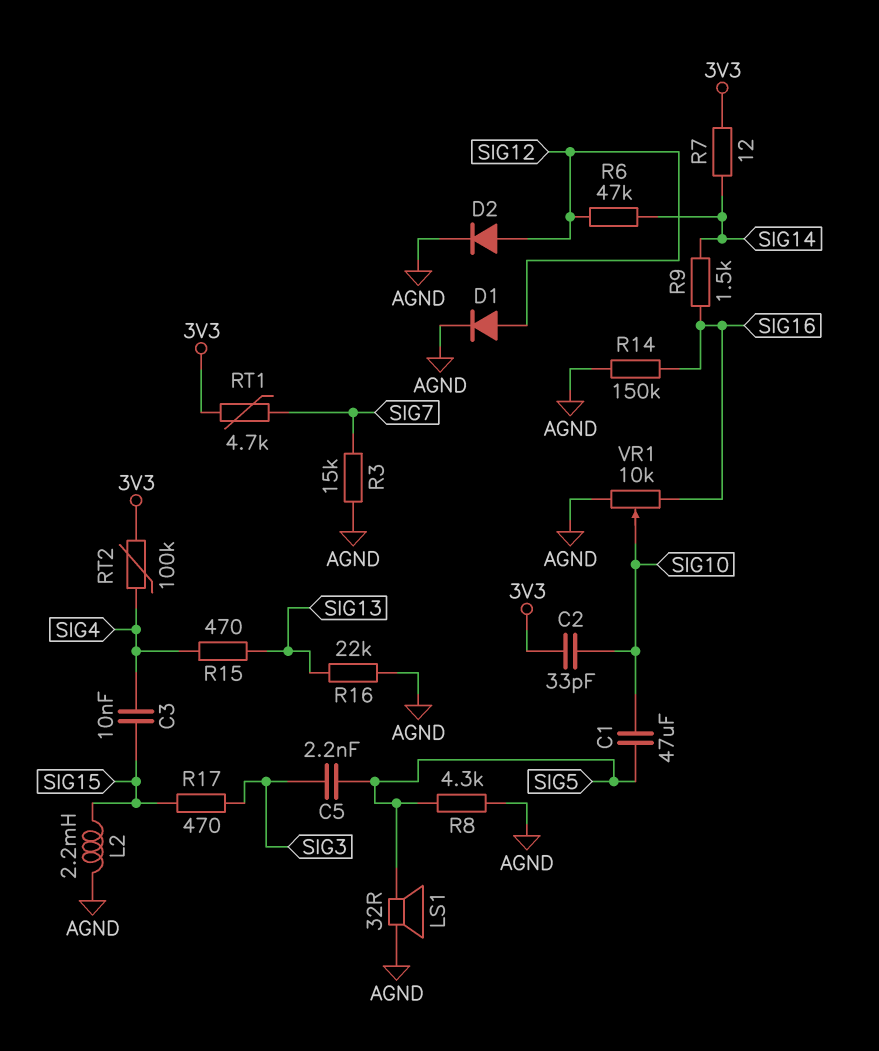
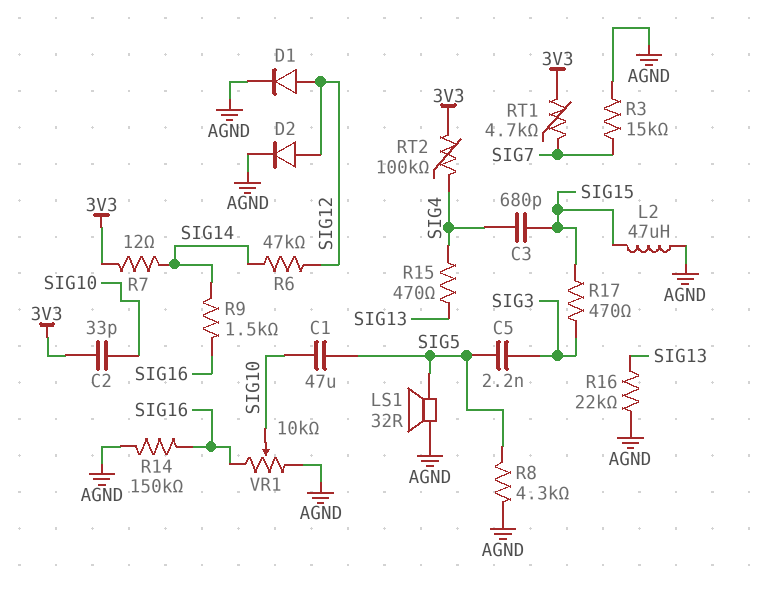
C3: 10nF (SIG4, SIG15) -> 680pF (SIG4, SIG15)
L2: 2.2mH (AGND, SIG15) -> 47uH (AGND, SIG15)

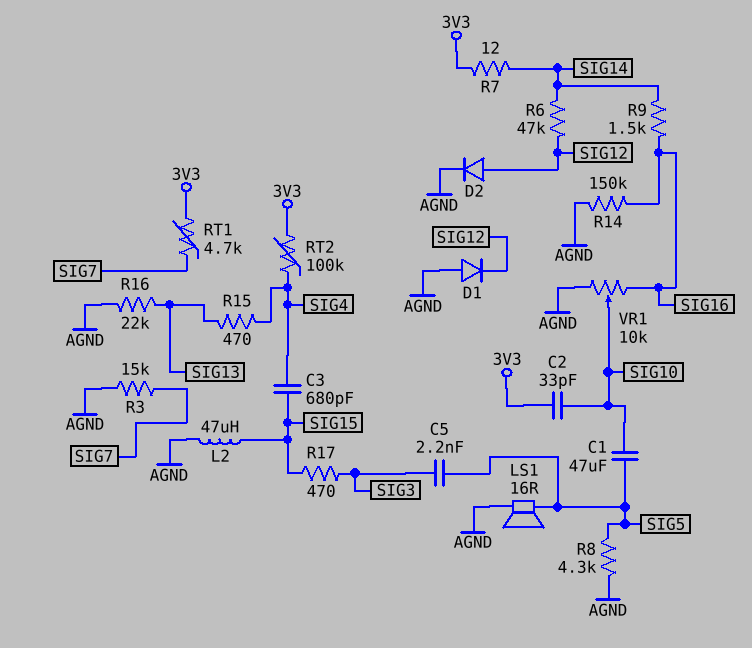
D1: diode (A SIG12, K AGND) -> diode (A AGND, K SIG12)
LS1: speaker 32R (AGND, SIG5) -> speaker 16R (AGND, SIG5)

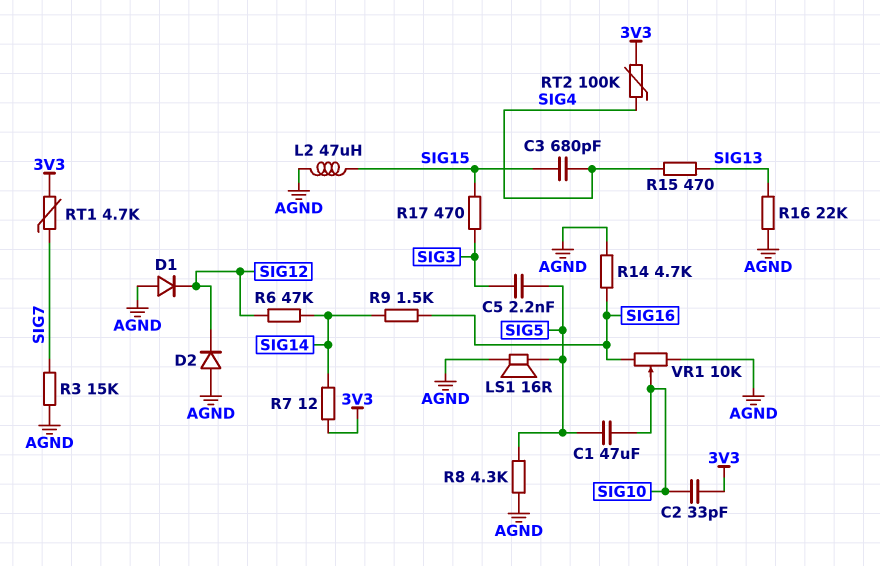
D2: diode (A SIG12, K AGND) -> diode (A AGND, K SIG12)
R14: 150k (AGND, SIG16) -> 4.7k (AGND, SIG16)

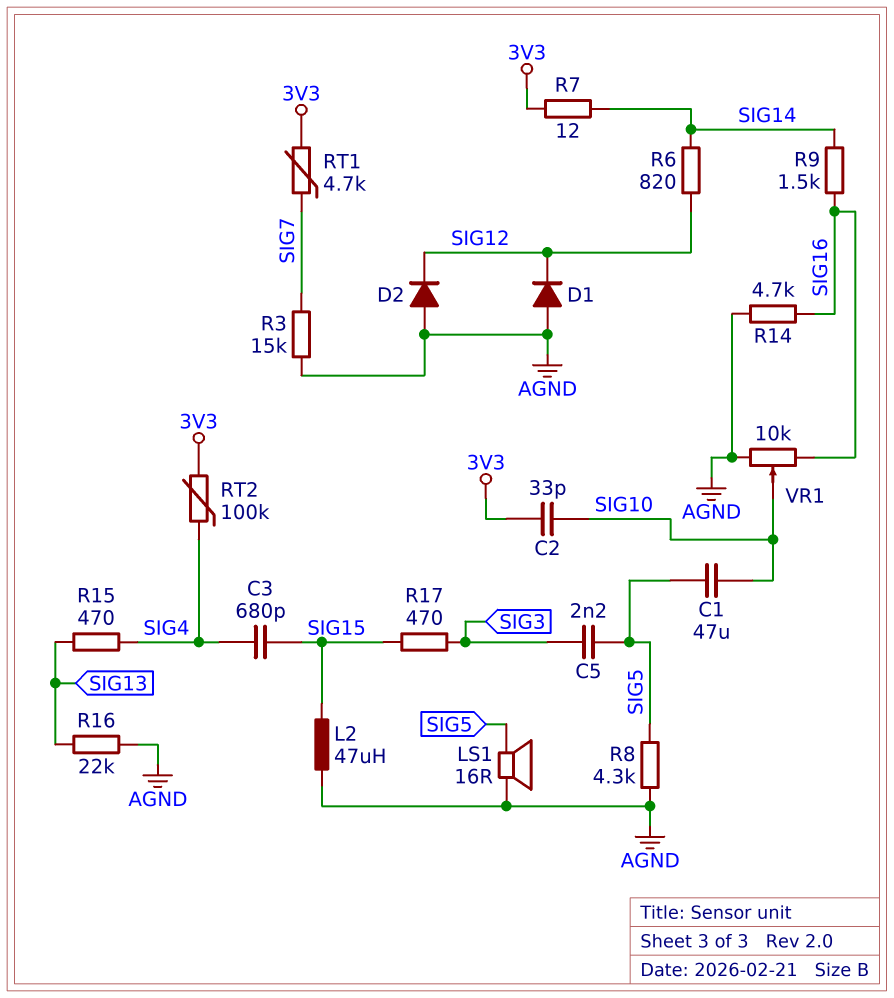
R6: 47k (SIG12, SIG14) -> 820 (SIG12, SIG14)

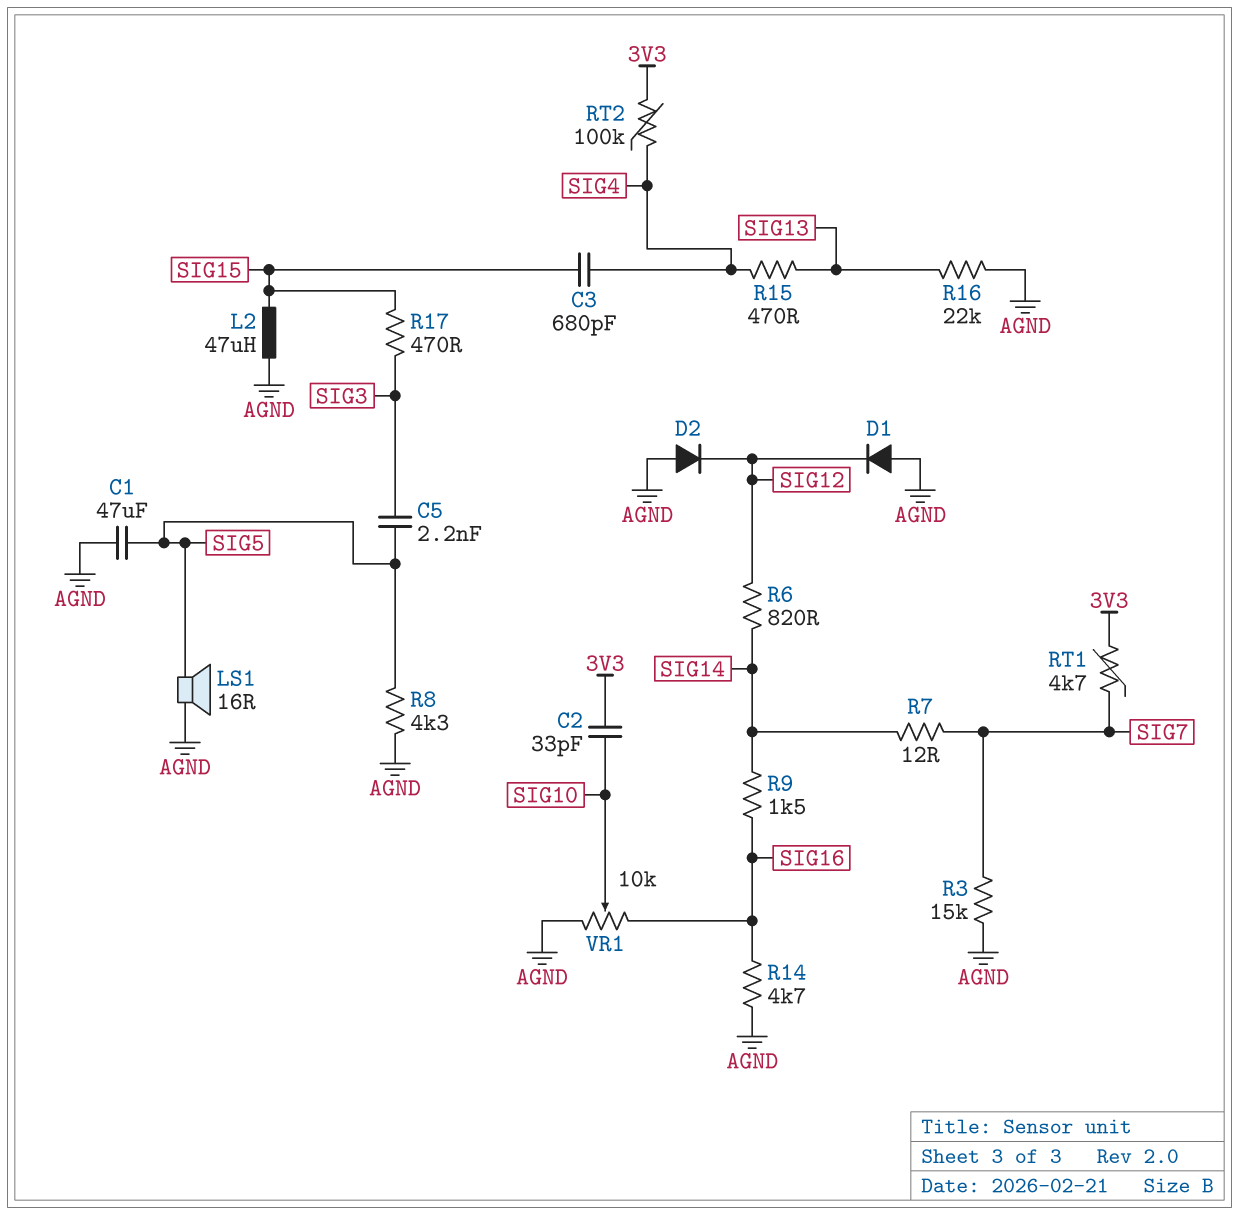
C1: 47uF (SIG5, SIG10) -> 47uF (AGND, SIG5)
R7: 12 (3V3, SIG14) -> 12 (SIG7, SIG14)

